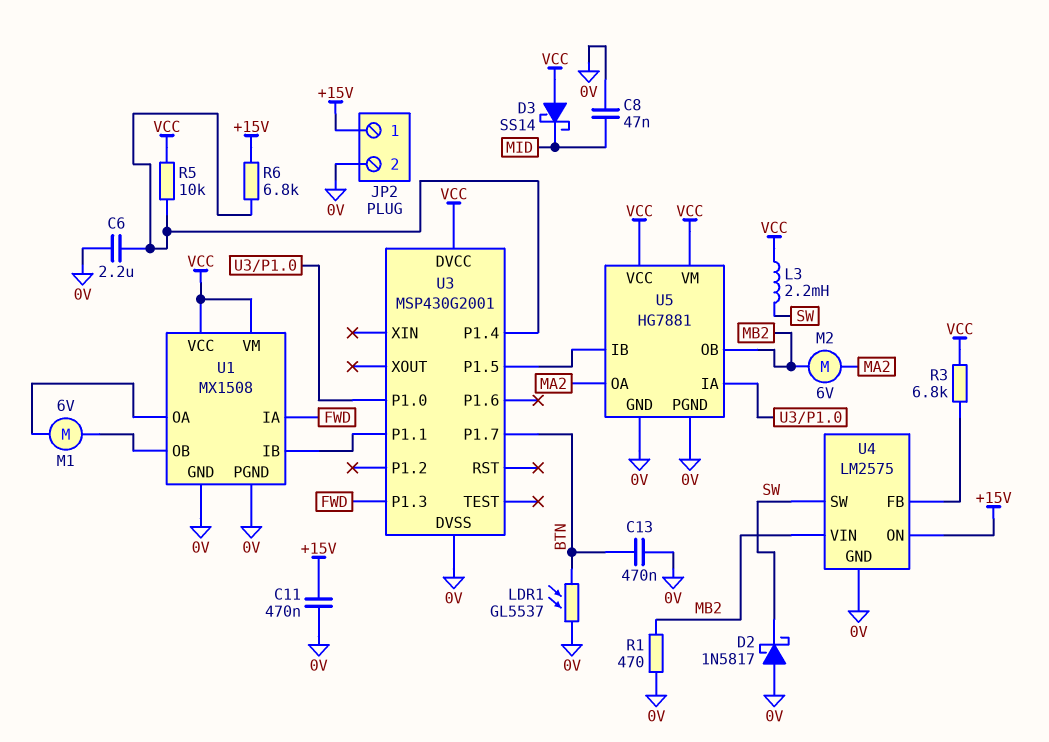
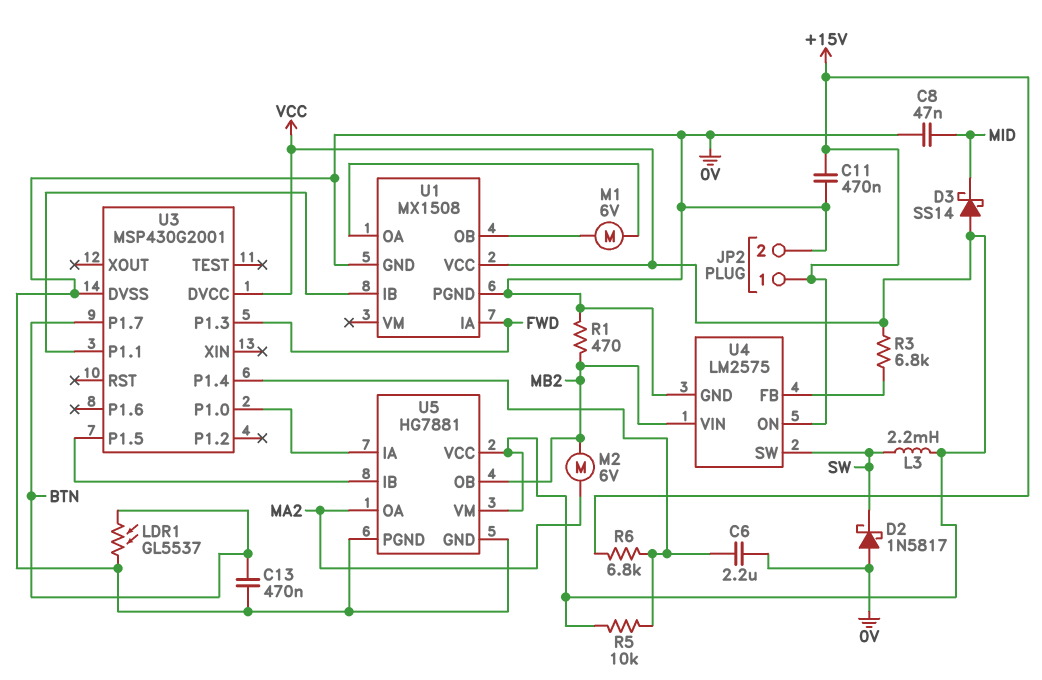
U1 pin VM: VCC -> none

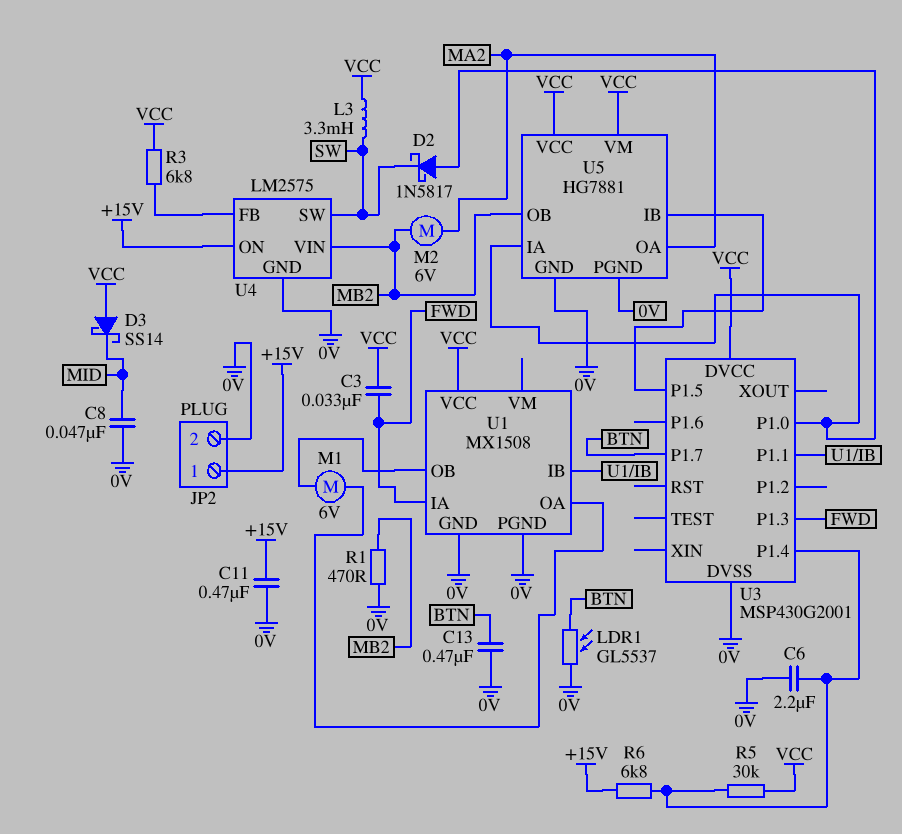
C3: none -> 33nF (FWD, VCC)
D2: schottky 1N5817 (A 0V, K SW) -> schottky 1N5817 (A U3/P1.0, K SW)
L3: 2.2mH (SW, VCC) -> 3.3mH (SW, VCC)
R5: 10k (U3/P1.4, VCC) -> 30k (U3/P1.4, VCC)

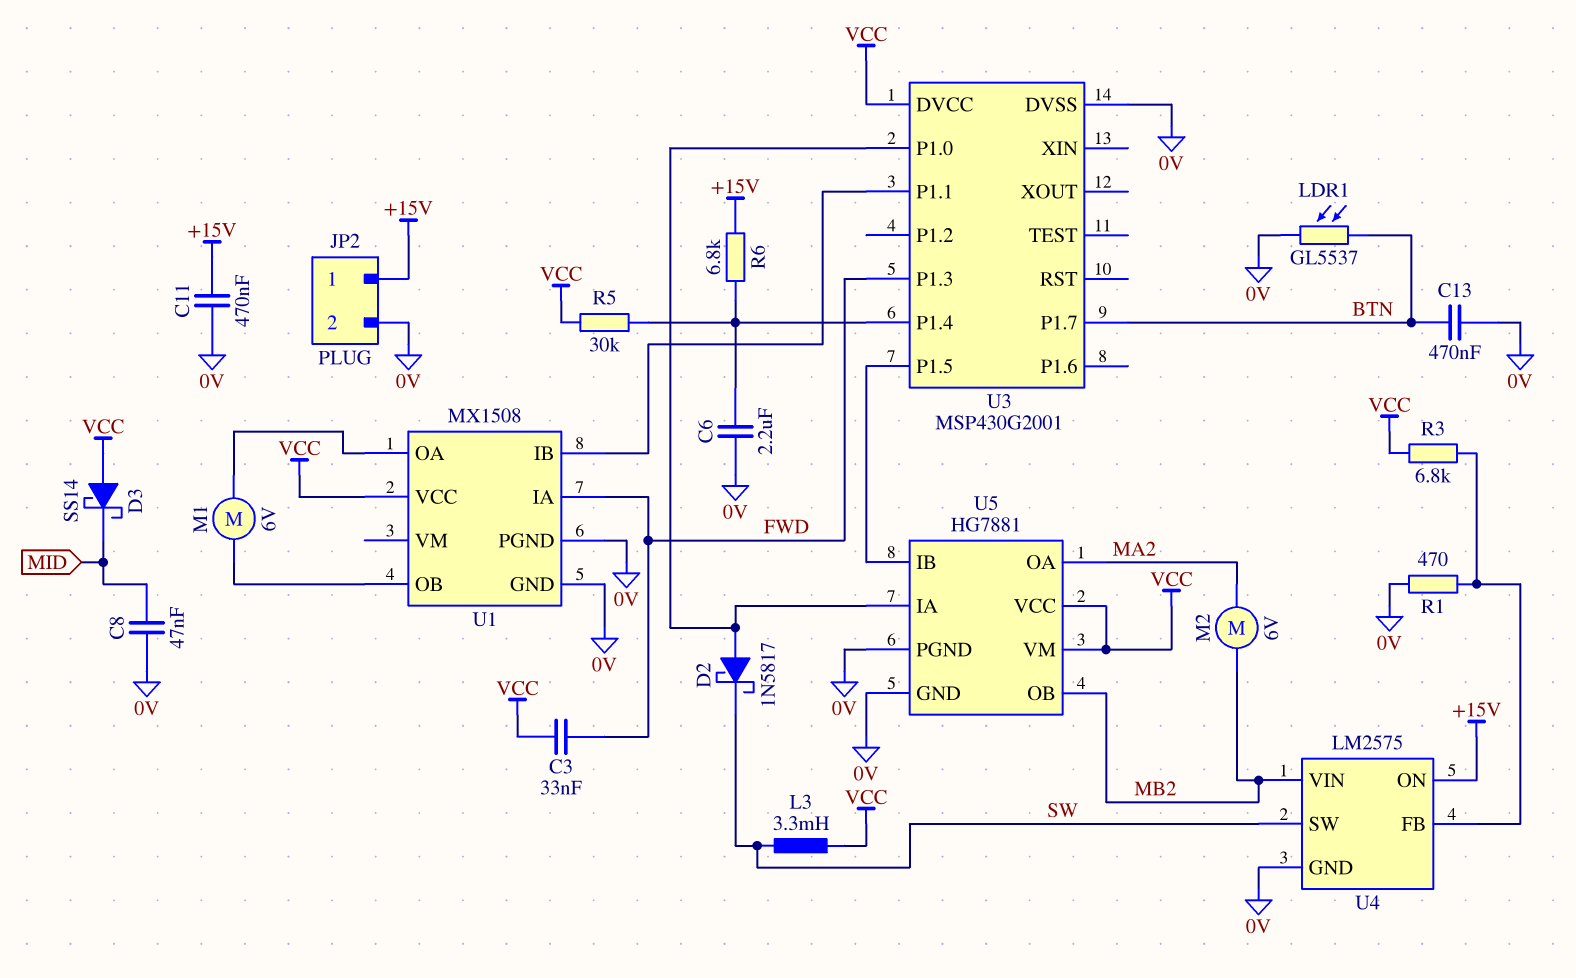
R1: 470 (0V, MB2) -> 470 (0V, U4/FB)

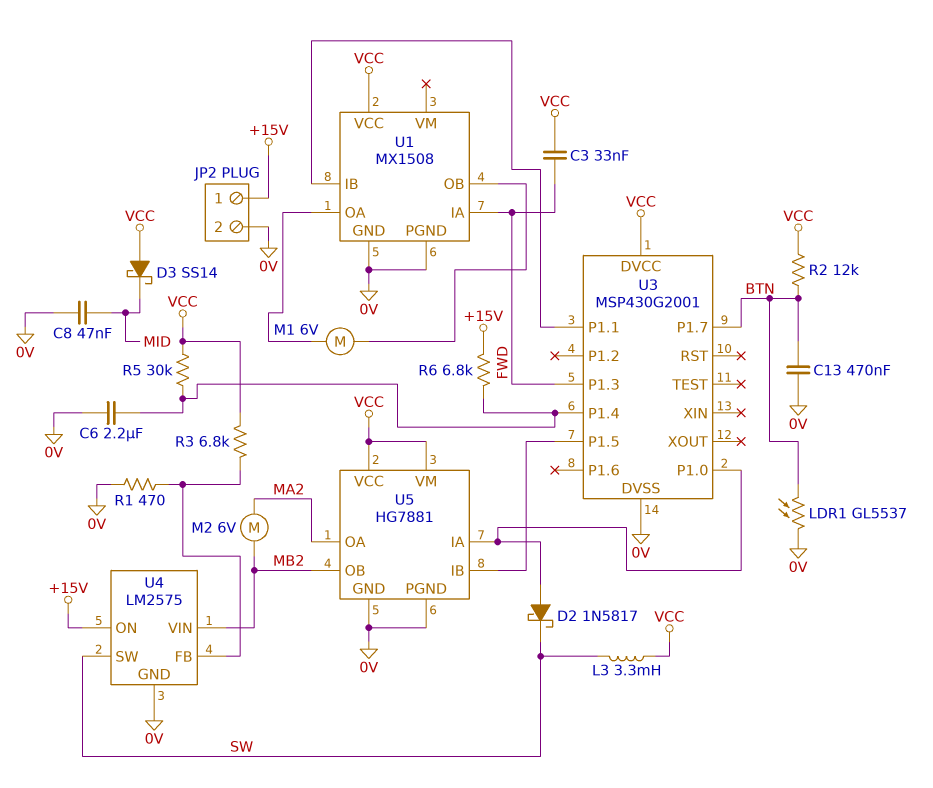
C11: 470nF (+15V, 0V) -> none
R2: none -> 12k (BTN, VCC)

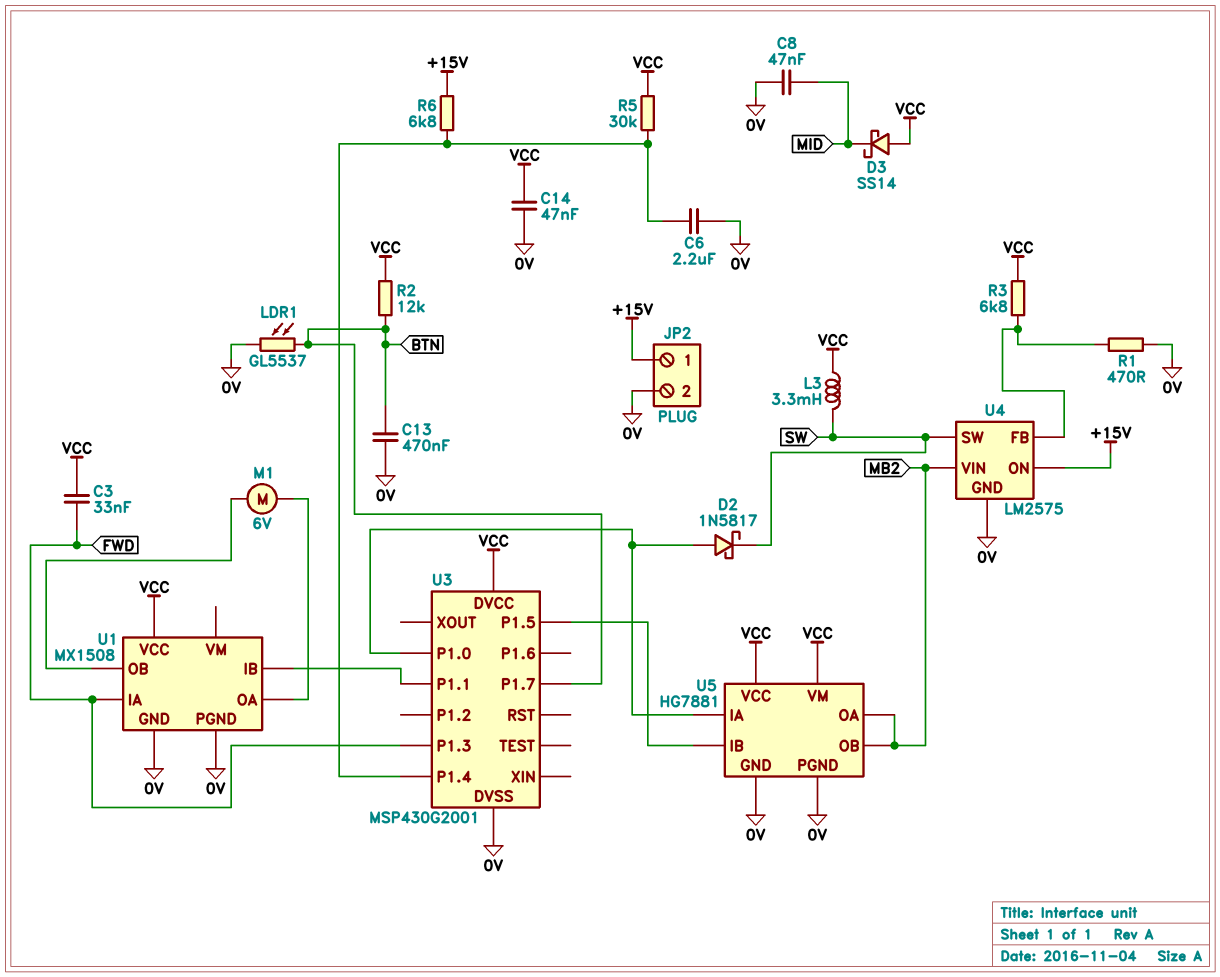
C14: none -> 47nF (0V, VCC)
M2: motor 6V (MA2, MB2) -> none
U5 pin OA: MA2 -> MB2

